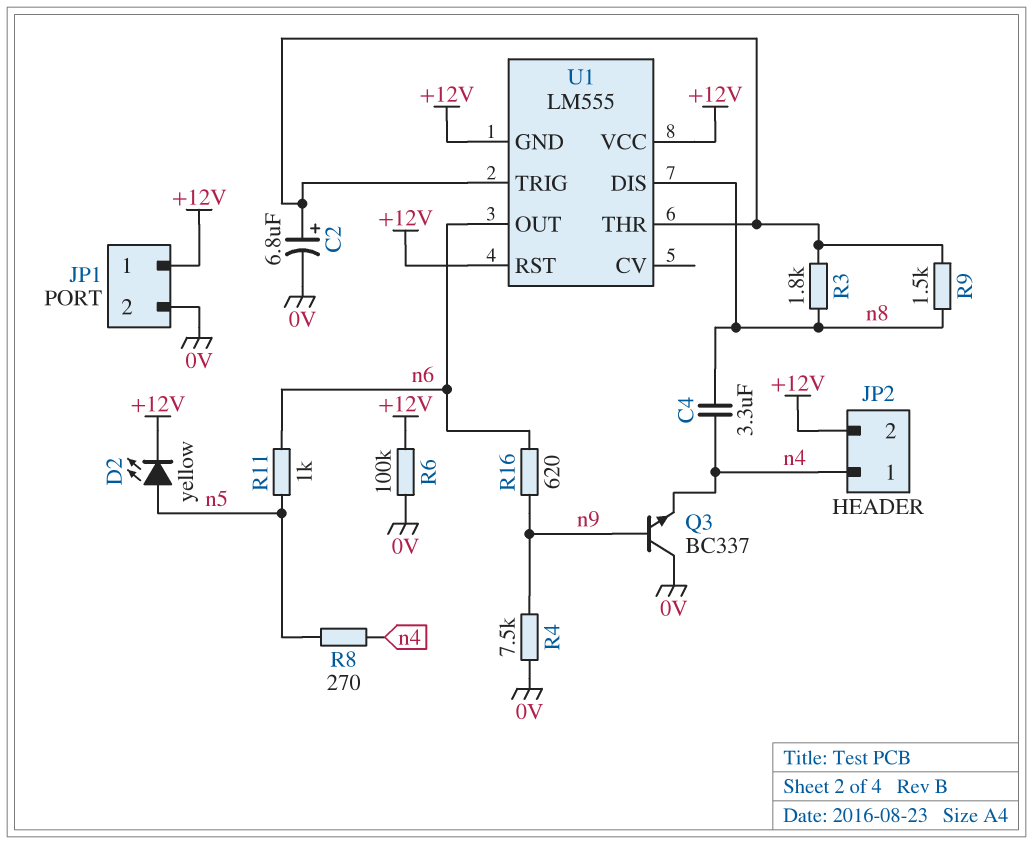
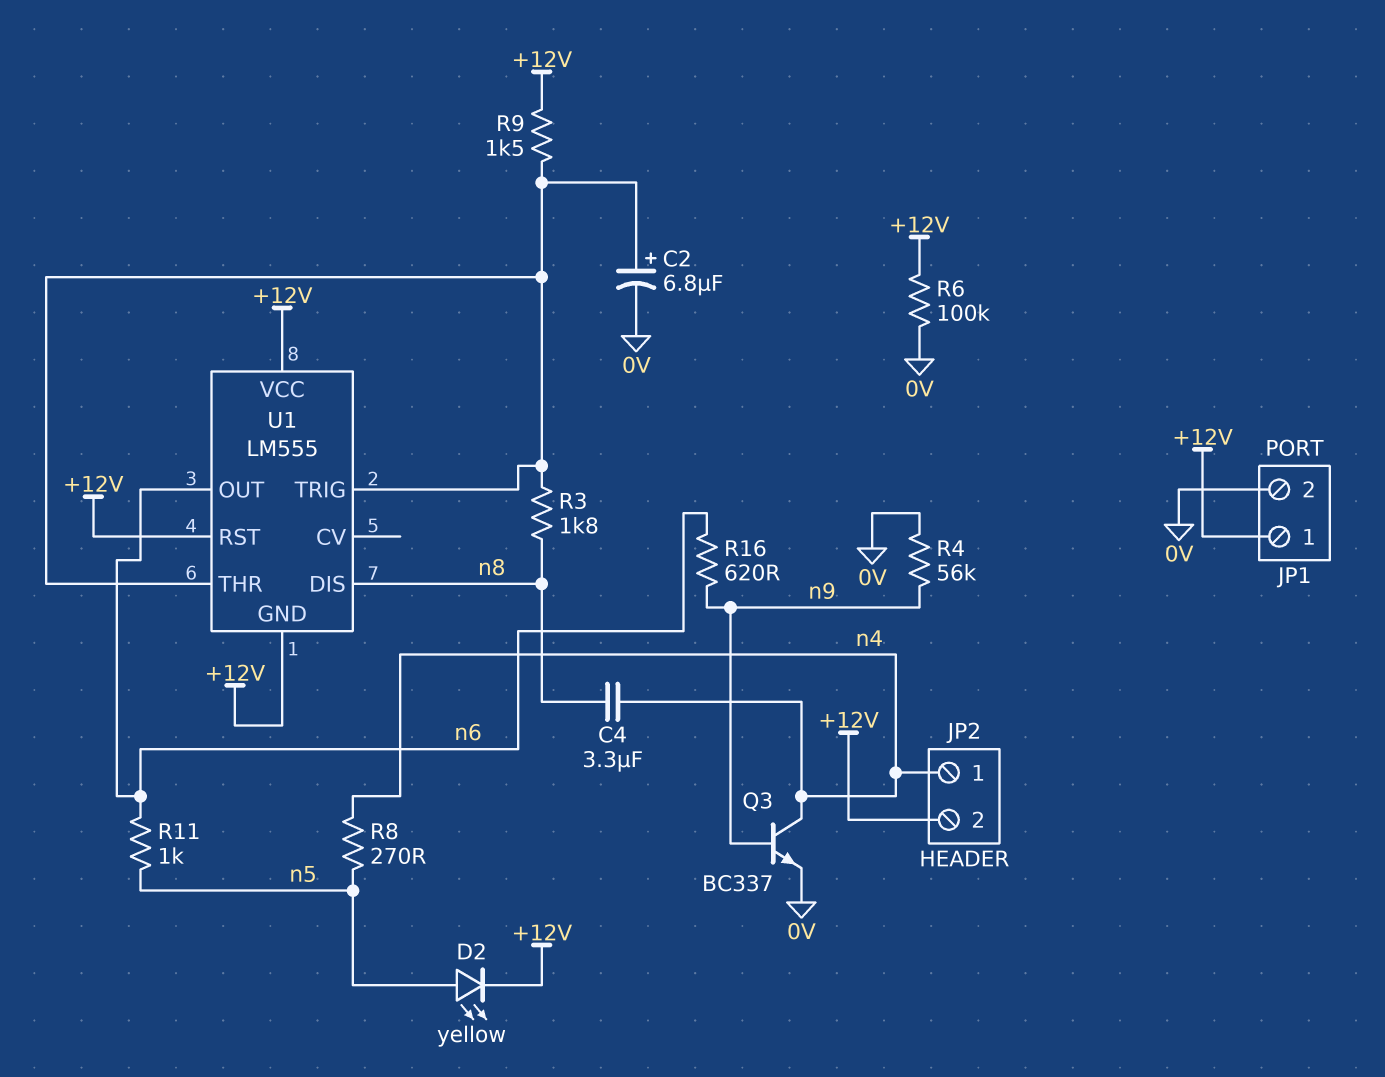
Q3: NPN BC337 (B n9, C 0V, E n4) -> NPN BC337 (B n9, C n4, E 0V)
R4: 7.5k (0V, n9) -> 56k (0V, n9)
R9: 1.5k (U1/THR, n8) -> 1.5k (+12V, U1/THR)

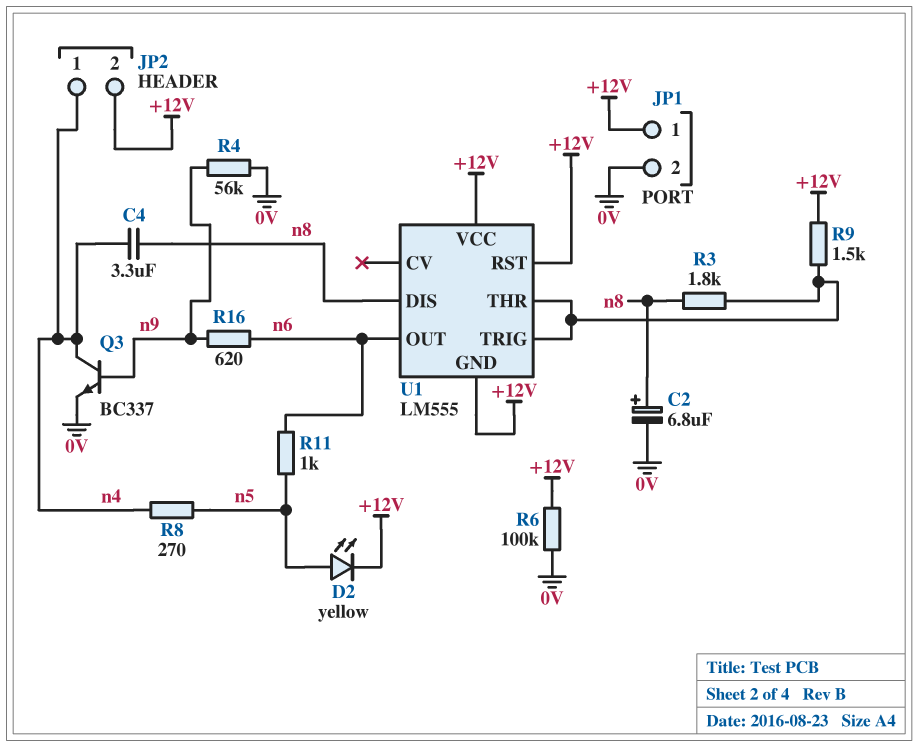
C2: 6.8uF (plus U1/THR, minus 0V) -> 6.8uF (plus n8, minus 0V)

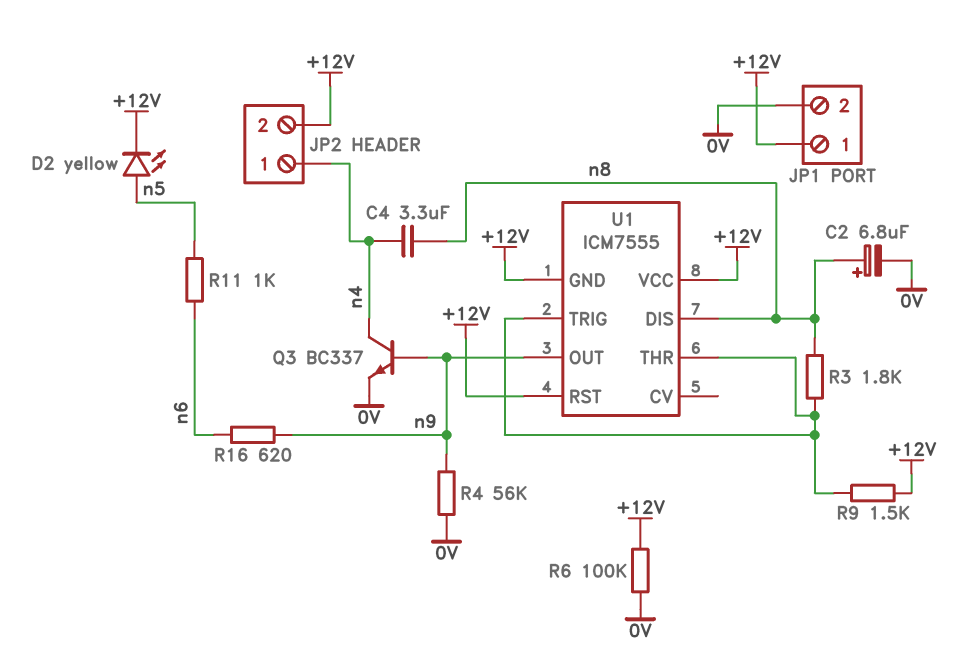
R8: 270 (n4, n5) -> none
U1: LM555 -> ICM7555
U1 pin OUT: n6 -> n9

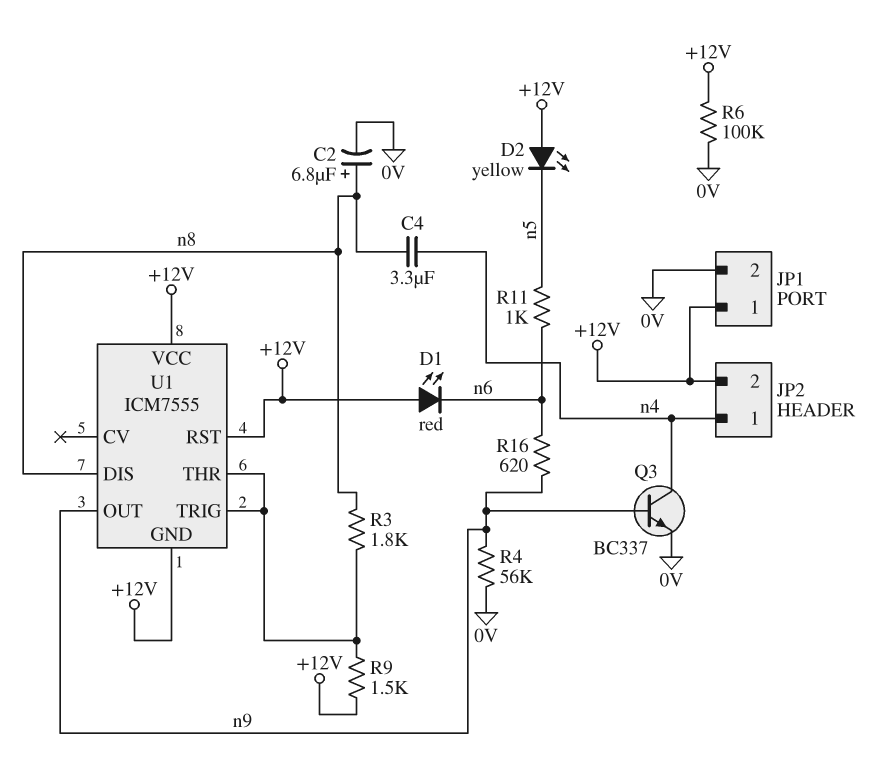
D1: none -> LED red (A +12V, K n6)
D2: LED yellow (A n5, K +12V) -> LED yellow (A +12V, K n5)

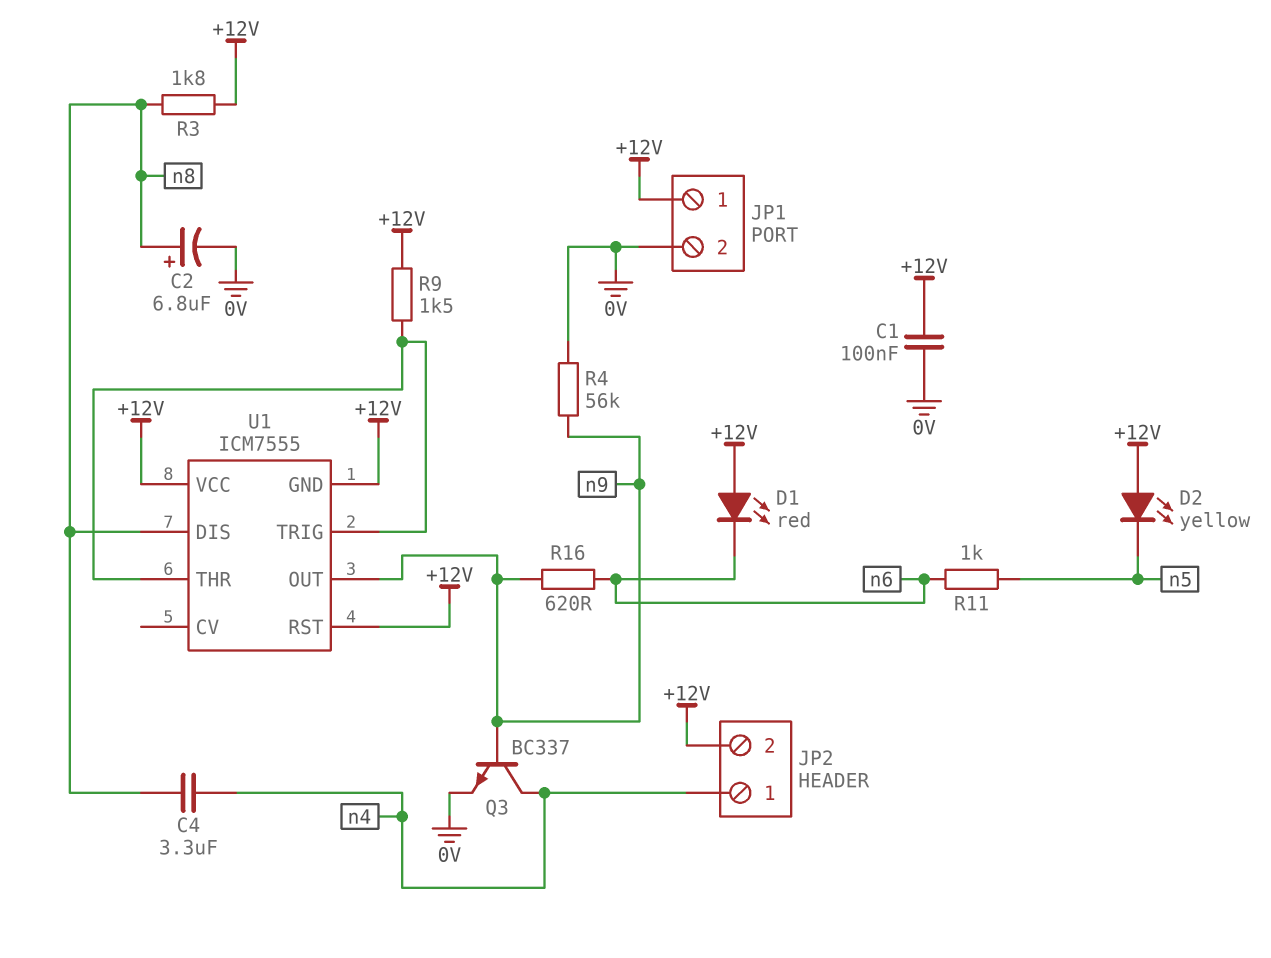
C1: none -> 100nF (+12V, 0V)
R3: 1.8k (U1/THR, n8) -> 1.8k (+12V, n8)
R6: 100k (+12V, 0V) -> none

